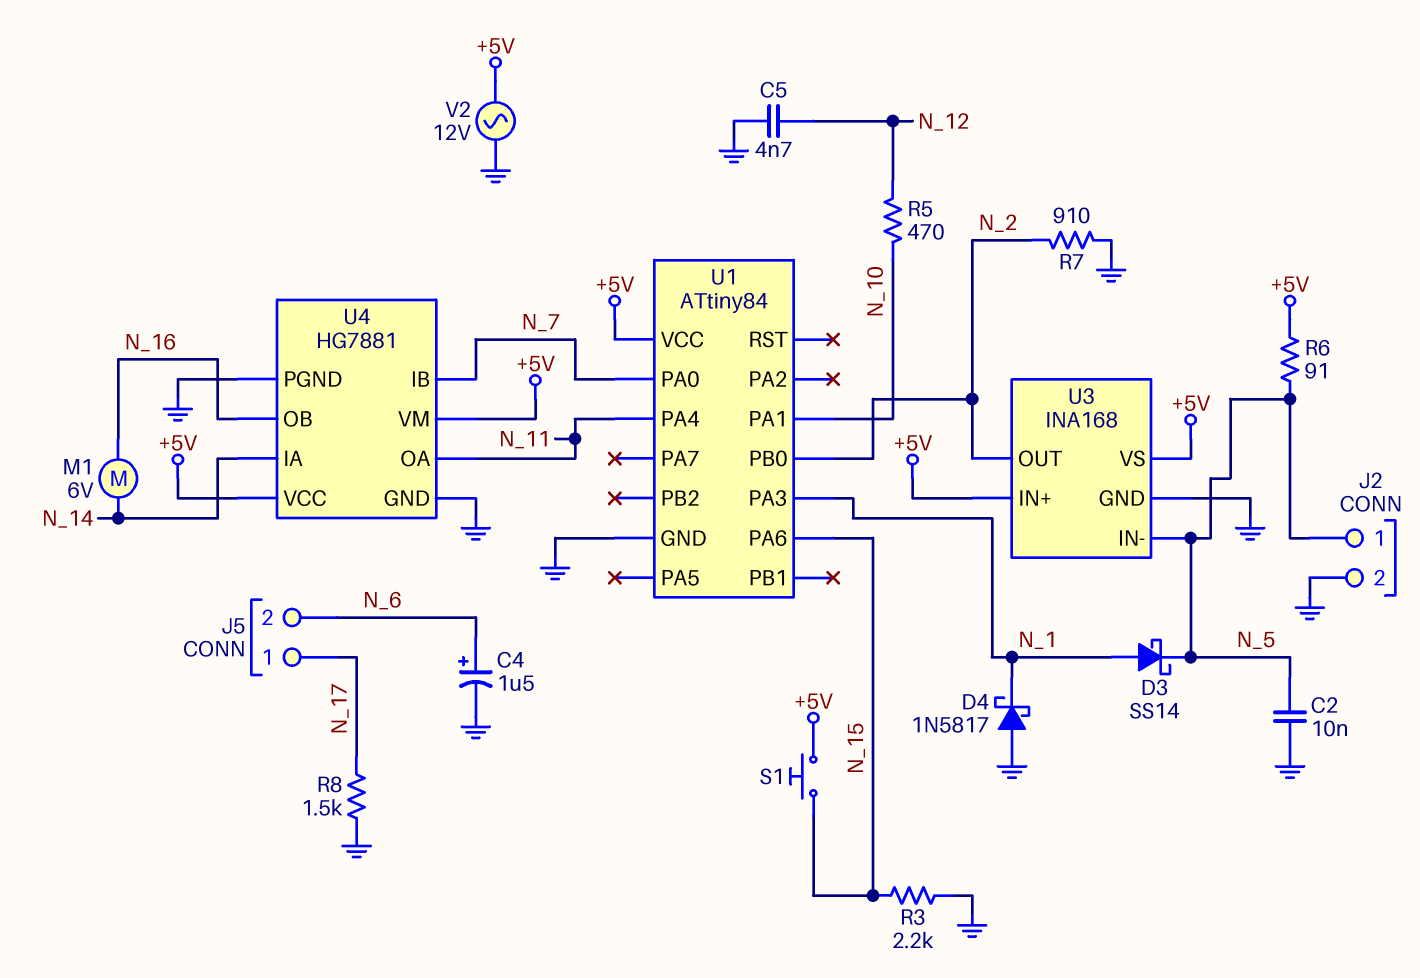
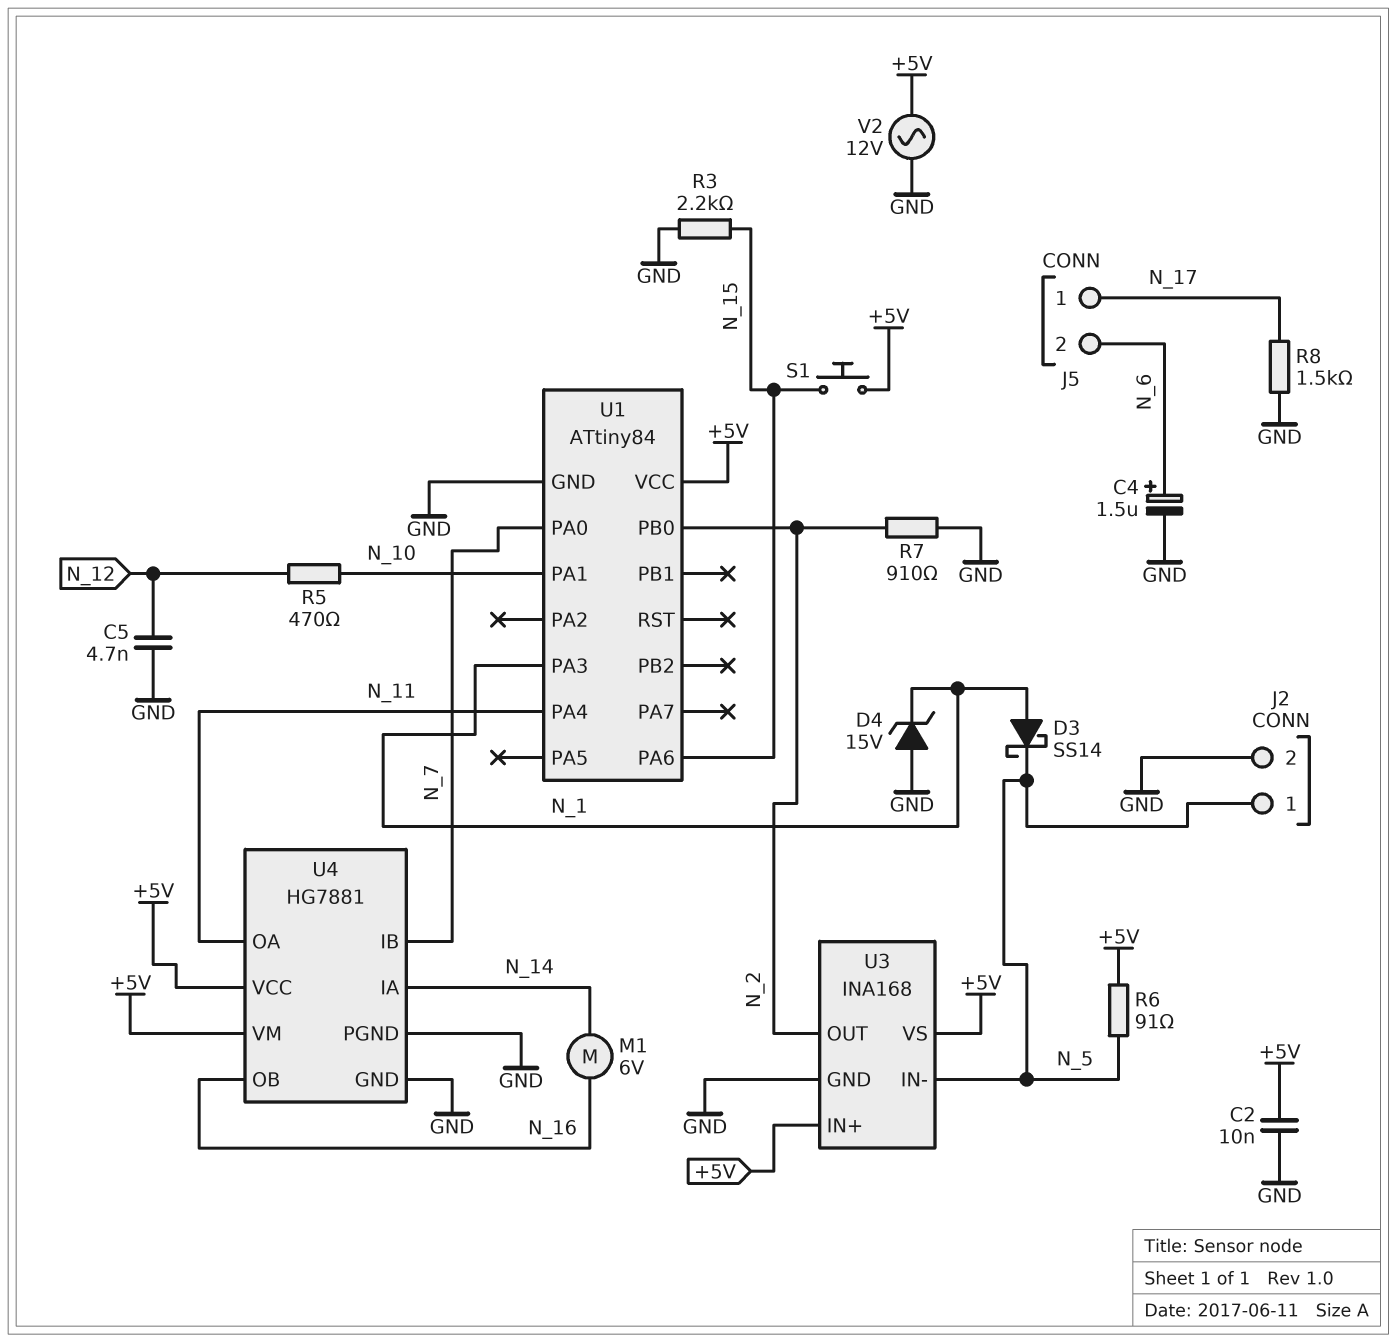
C2: 10nF (GND, N_5) -> 10nF (+5V, GND)
D4: schottky 1N5817 (A GND, K N_1) -> zener 15V (A GND, K N_1)

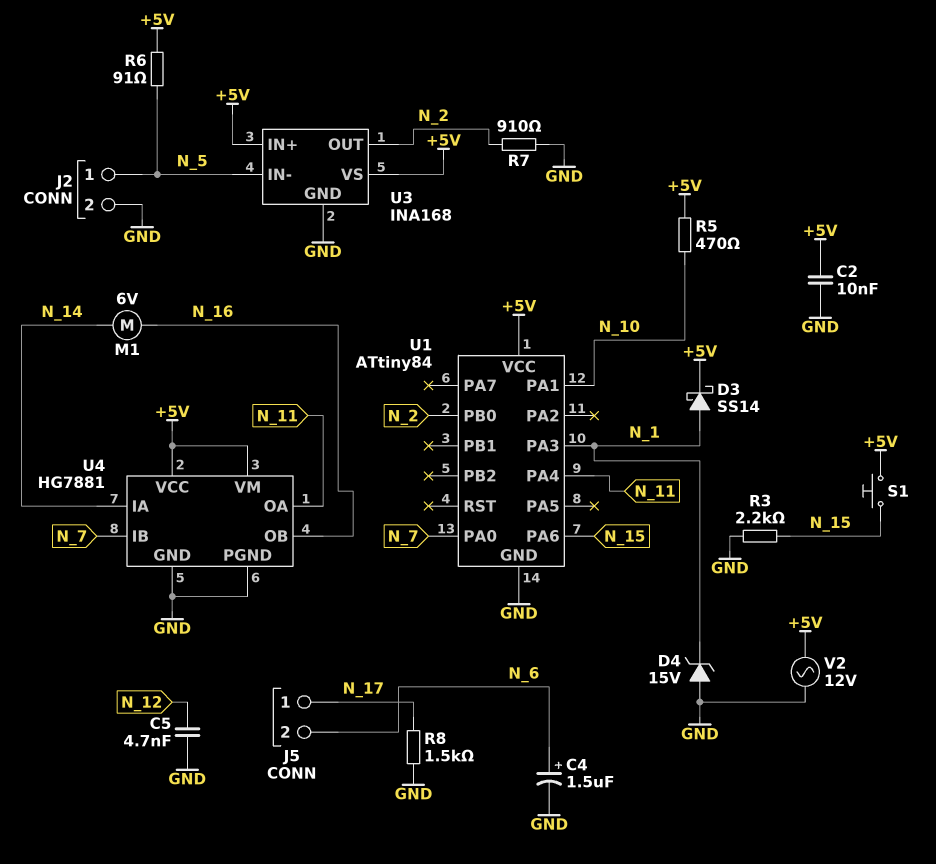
D3: schottky SS14 (A N_1, K N_5) -> schottky SS14 (A N_1, K +5V)
R5: 470 (N_10, N_12) -> 470 (+5V, N_10)

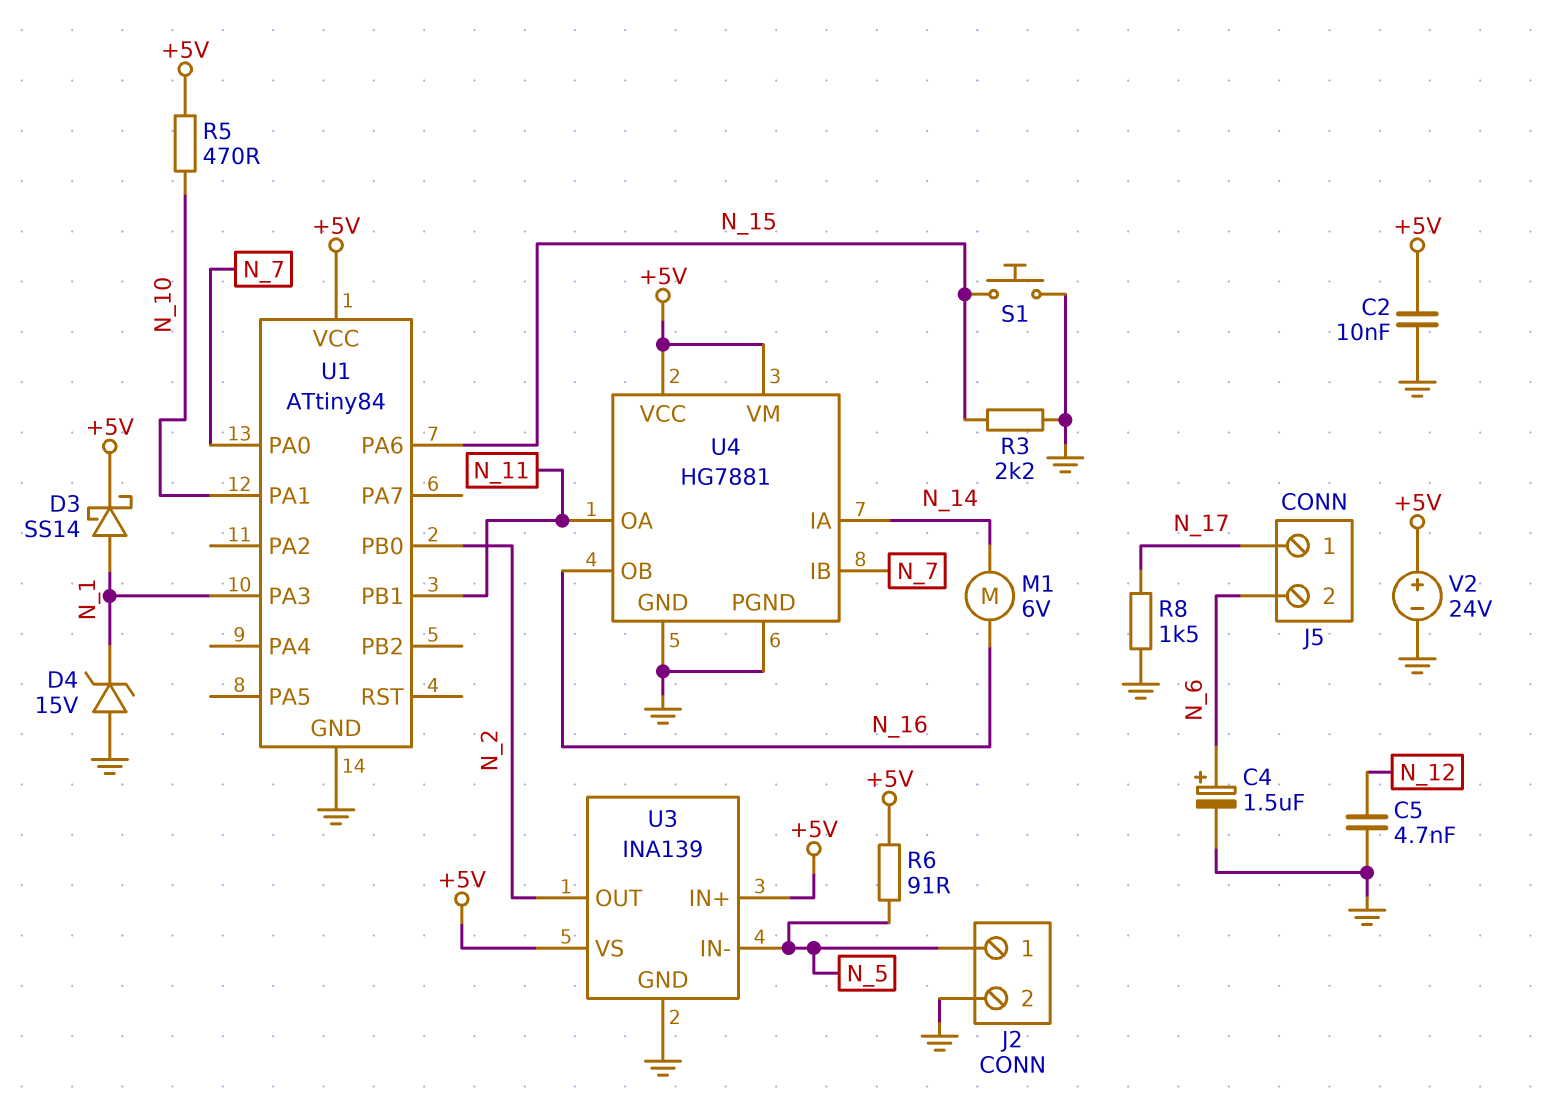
R7: 910 (GND, N_2) -> none
S1: button (+5V, N_15) -> button (GND, N_15)
U1 pin PA4: N_11 -> none
U1 pin PB1: none -> N_11
U3: INA168 -> INA139
V2: AC 12V (+5V, GND) -> 24V (plus +5V, minus GND)

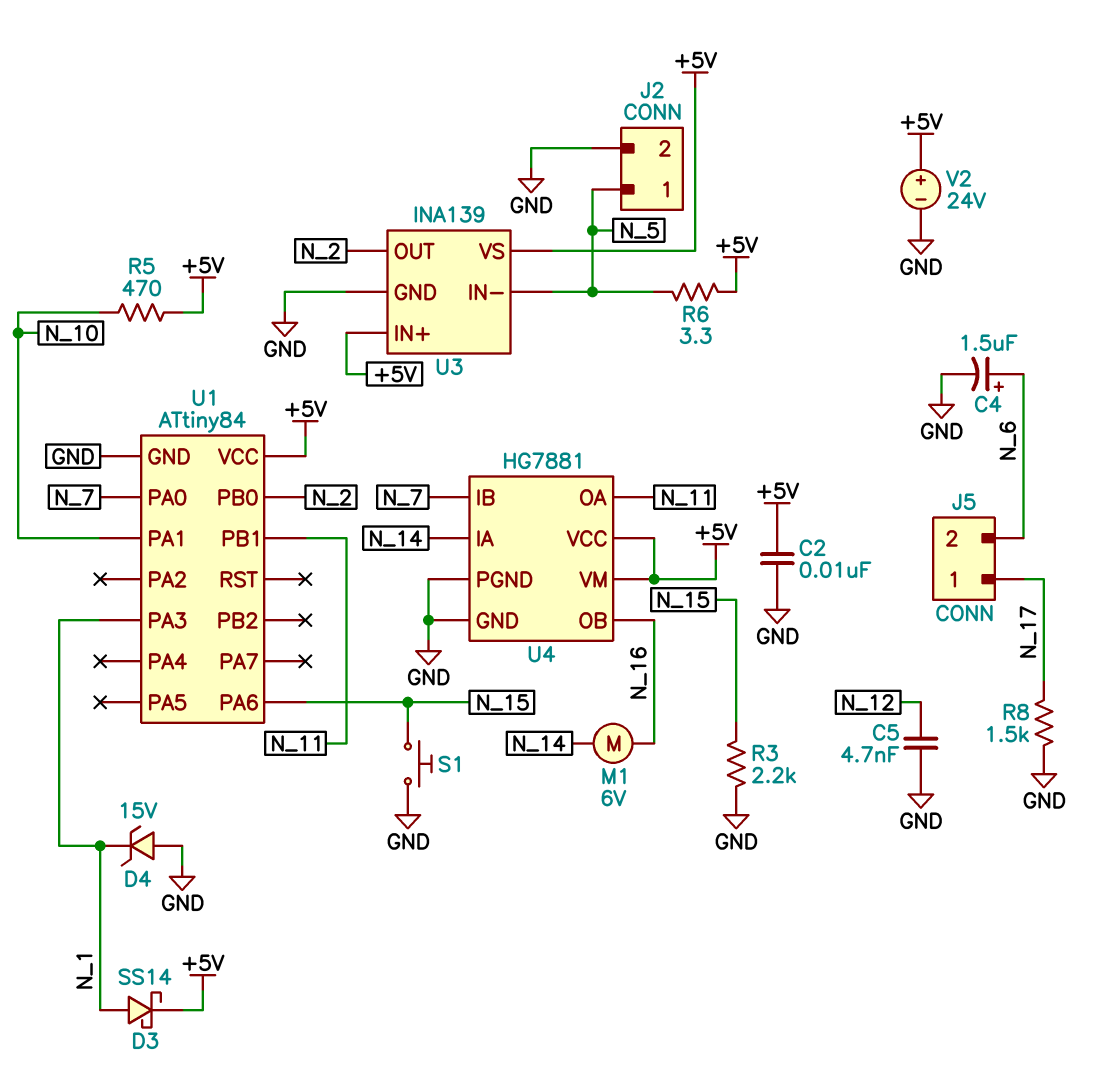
R6: 91 (+5V, N_5) -> 3.3 (+5V, N_5)

